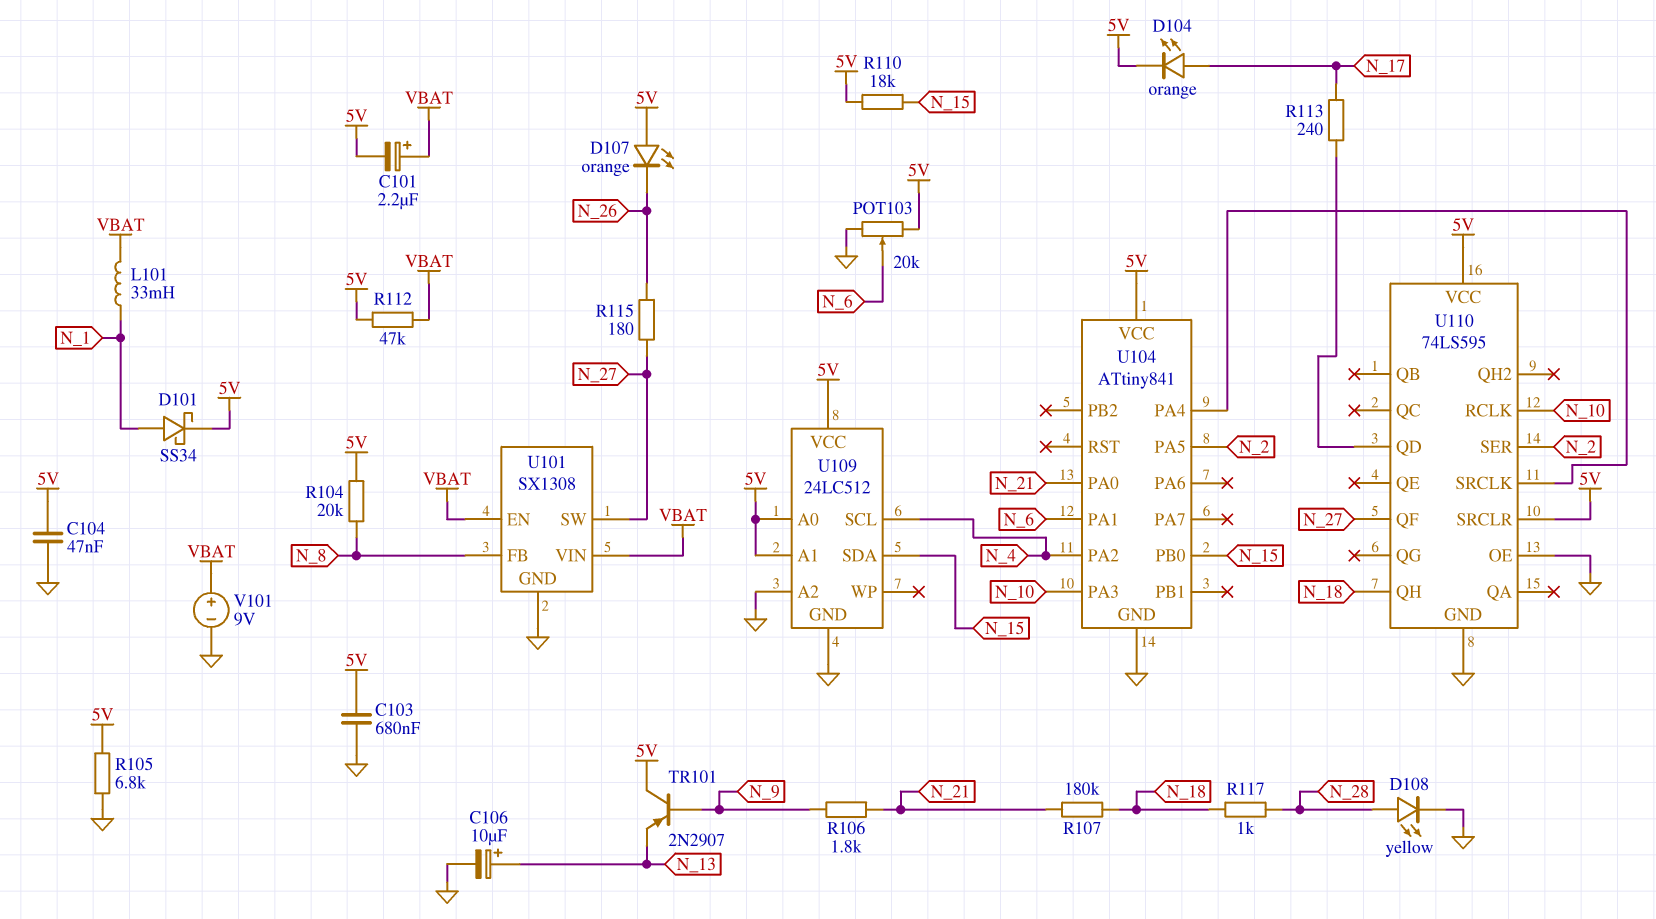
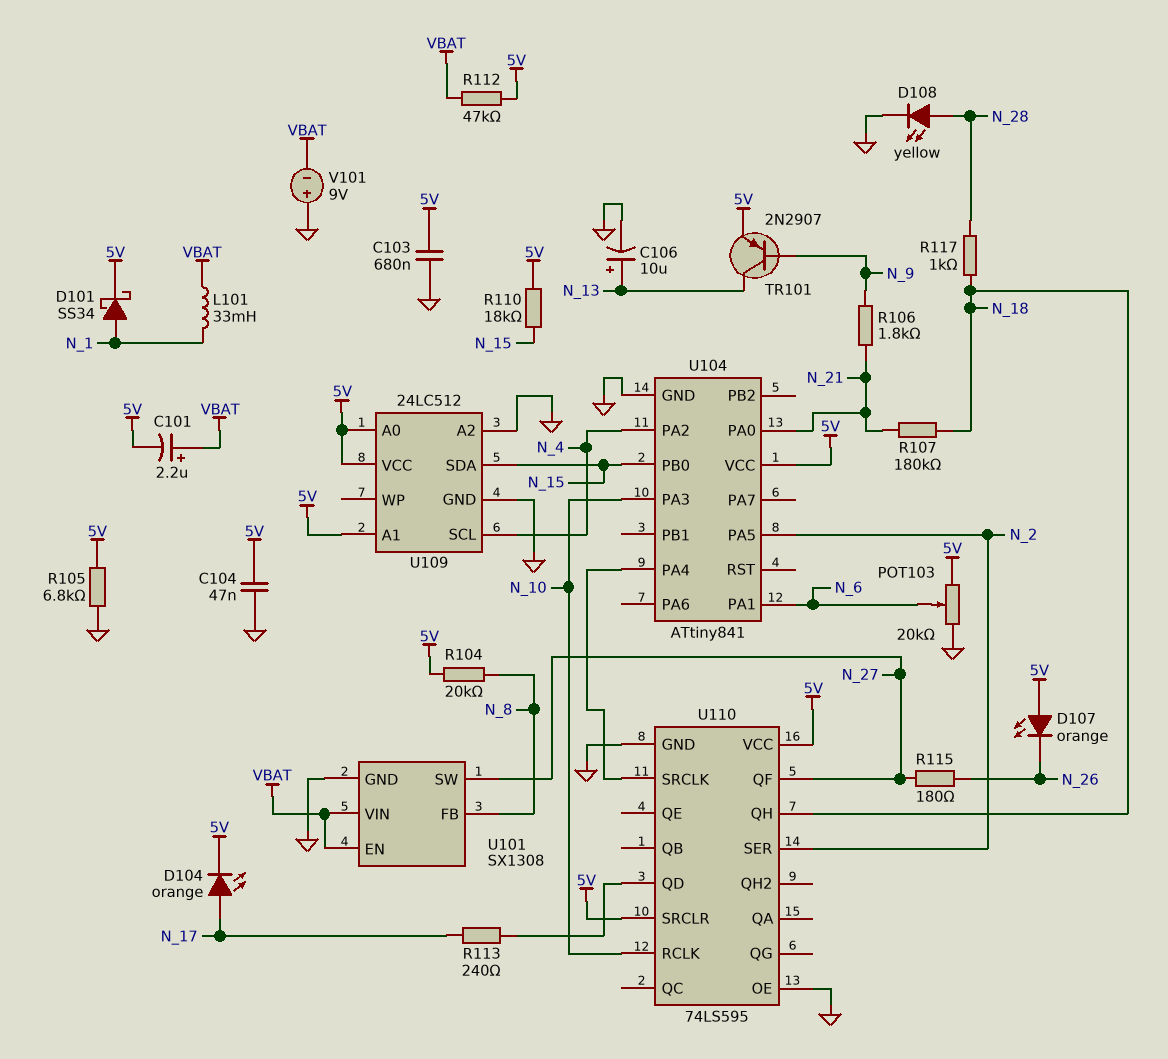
TR101: PNP 2N2907 (B N_9, C 5V, E N_13) -> PNP 2N2907 (B N_9, C N_13, E 5V)
V101: 9V (plus VBAT, minus GND) -> 9V (plus GND, minus VBAT)

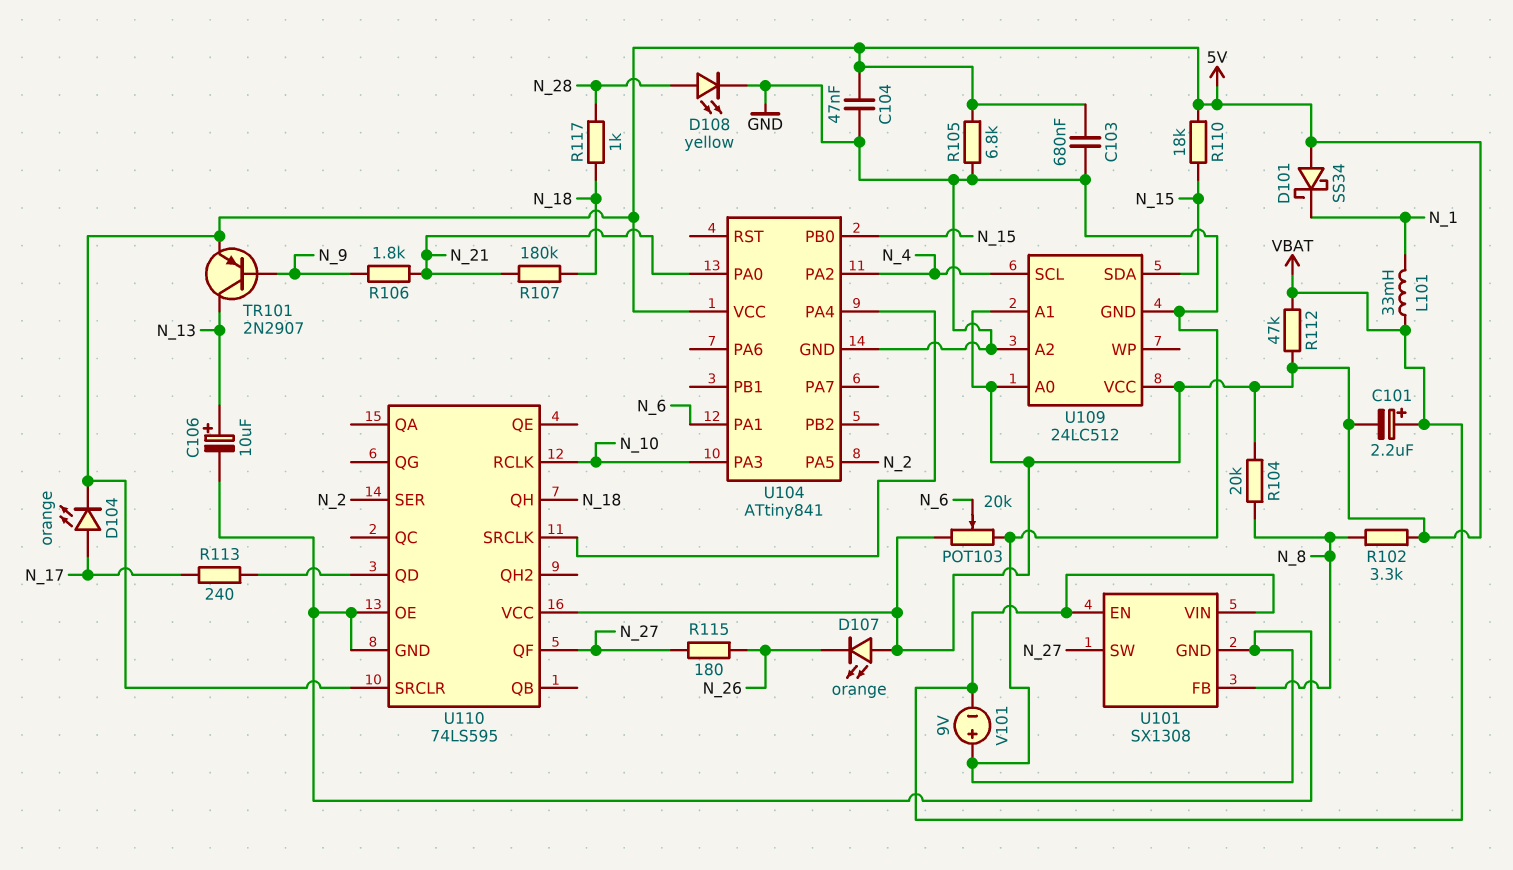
D101: schottky SS34 (A N_1, K 5V) -> schottky SS34 (A 5V, K N_1)
R102: none -> 3.3k (5V, N_8)

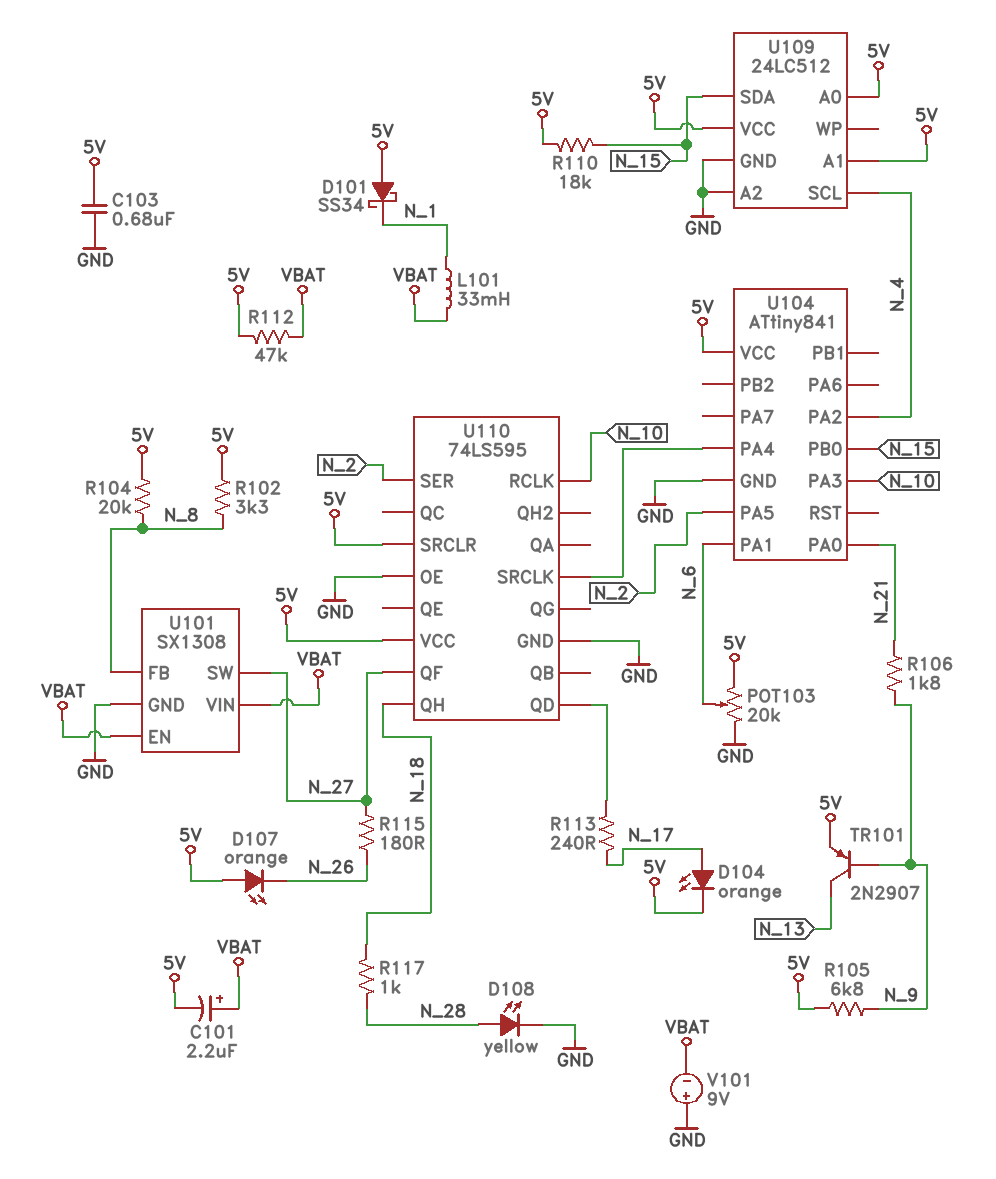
C104: 47nF (5V, GND) -> none
C106: 10uF (plus N_13, minus GND) -> none
R105: 6.8k (5V, GND) -> 6.8k (5V, N_9)
R107: 180k (N_18, N_21) -> none

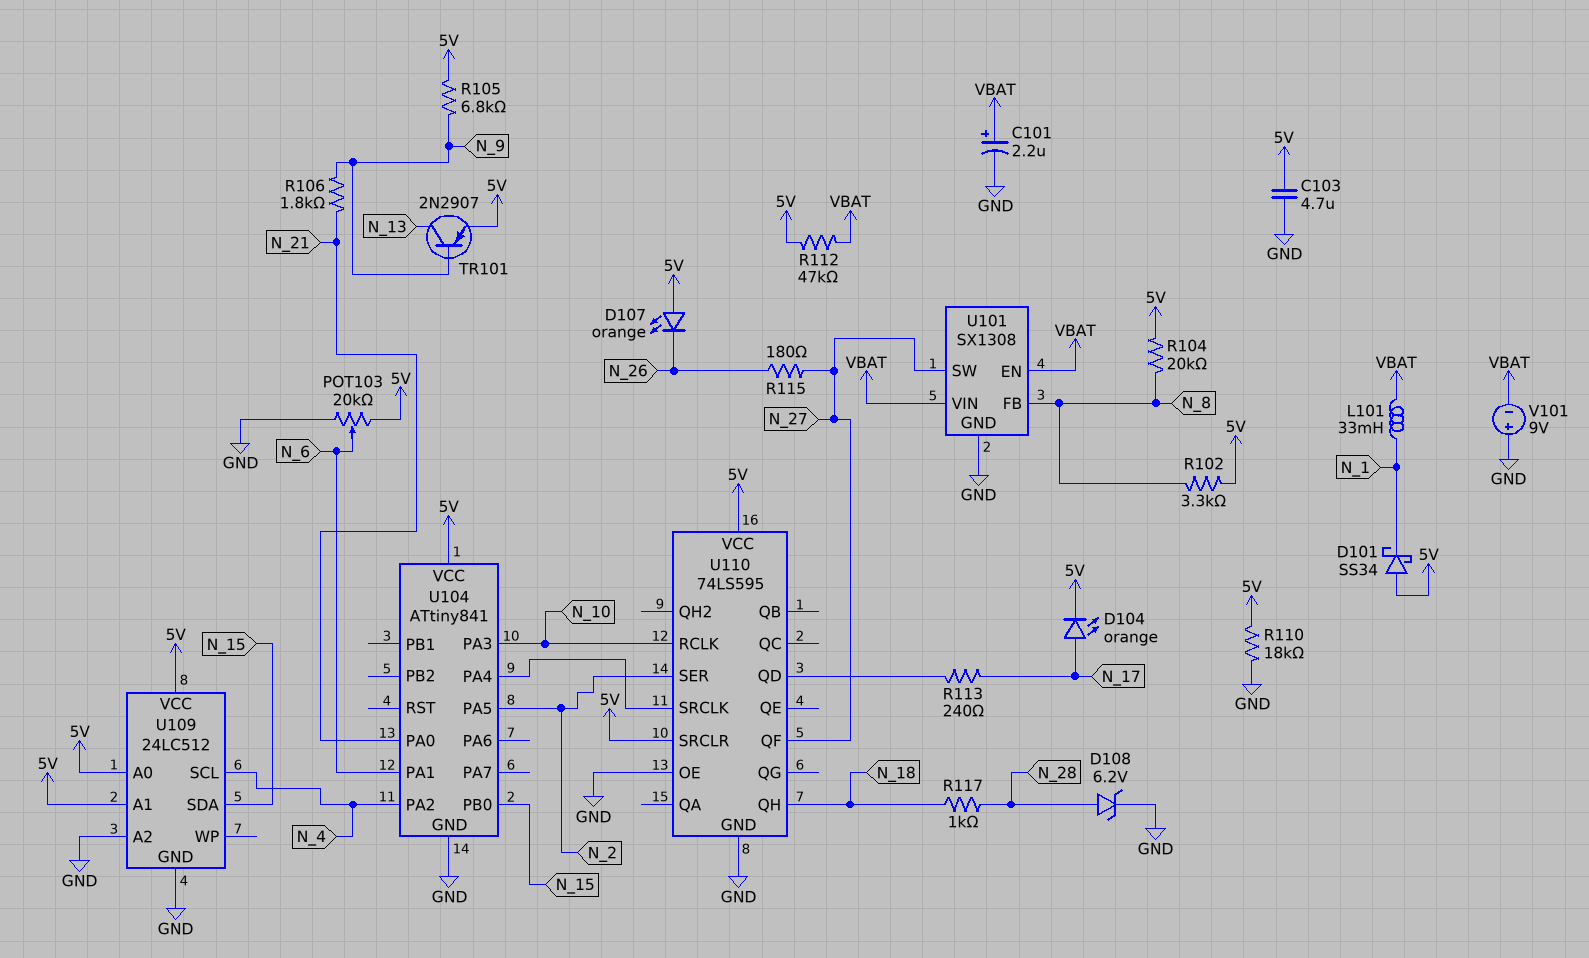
C101: 2.2uF (plus VBAT, minus 5V) -> 2.2uF (plus VBAT, minus GND)
C103: 680nF (5V, GND) -> 4.7uF (5V, GND)
D108: LED yellow (A N_28, K GND) -> zener 6.2V (A N_28, K GND)
R110: 18k (5V, N_15) -> 18k (5V, GND)

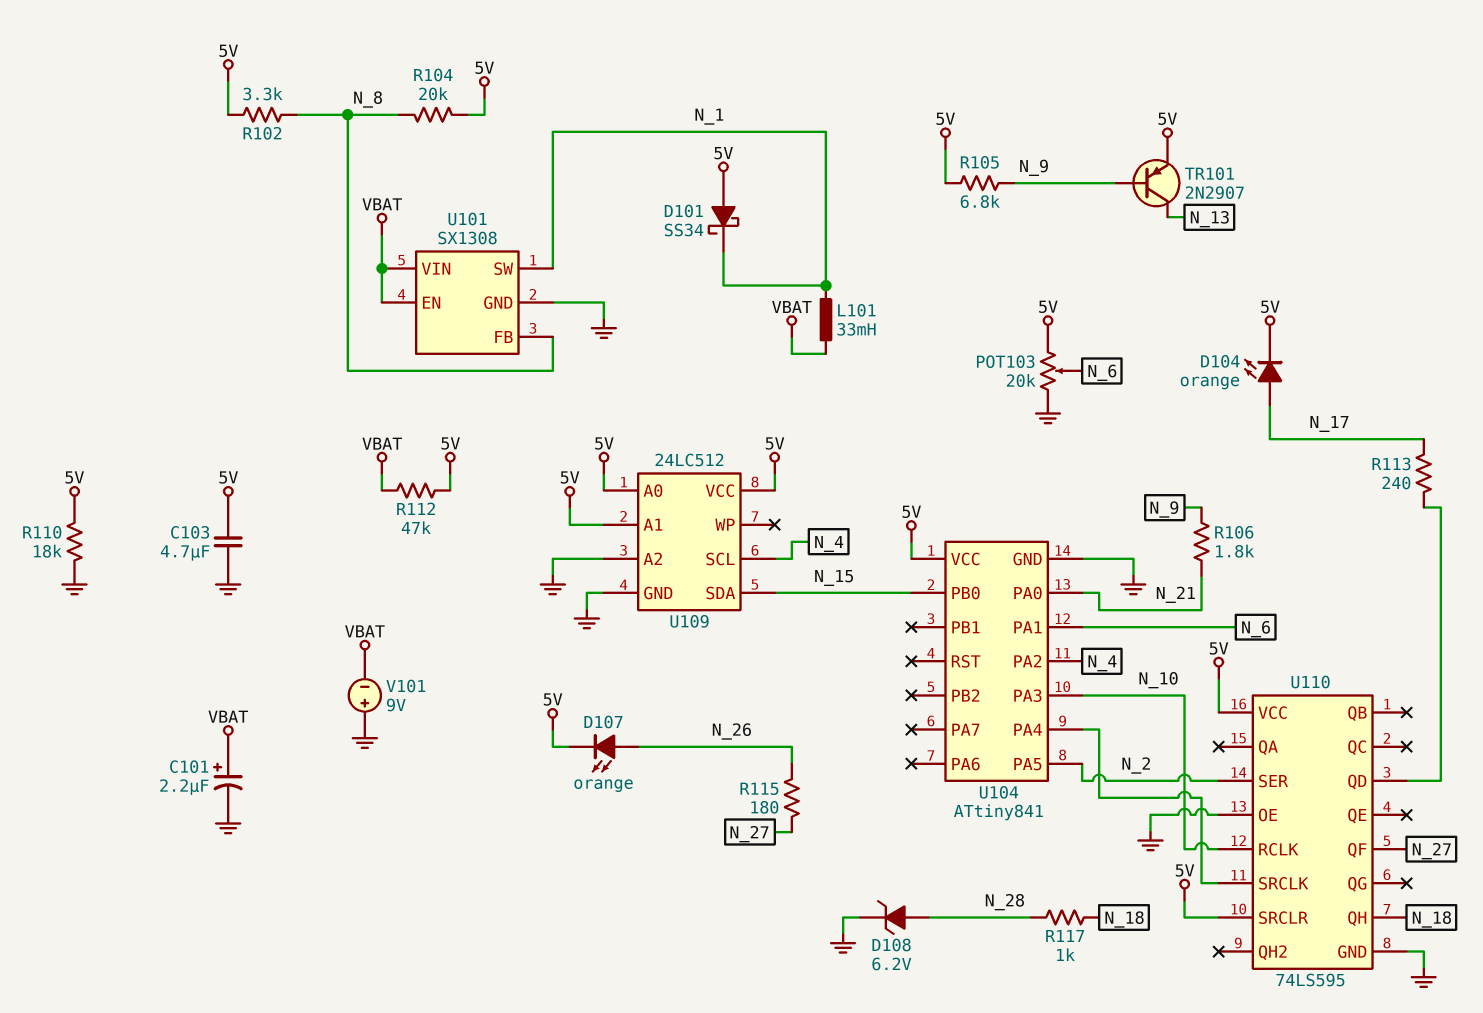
D107: LED orange (A 5V, K N_26) -> LED orange (A N_26, K 5V)
U101 pin SW: N_27 -> N_1

